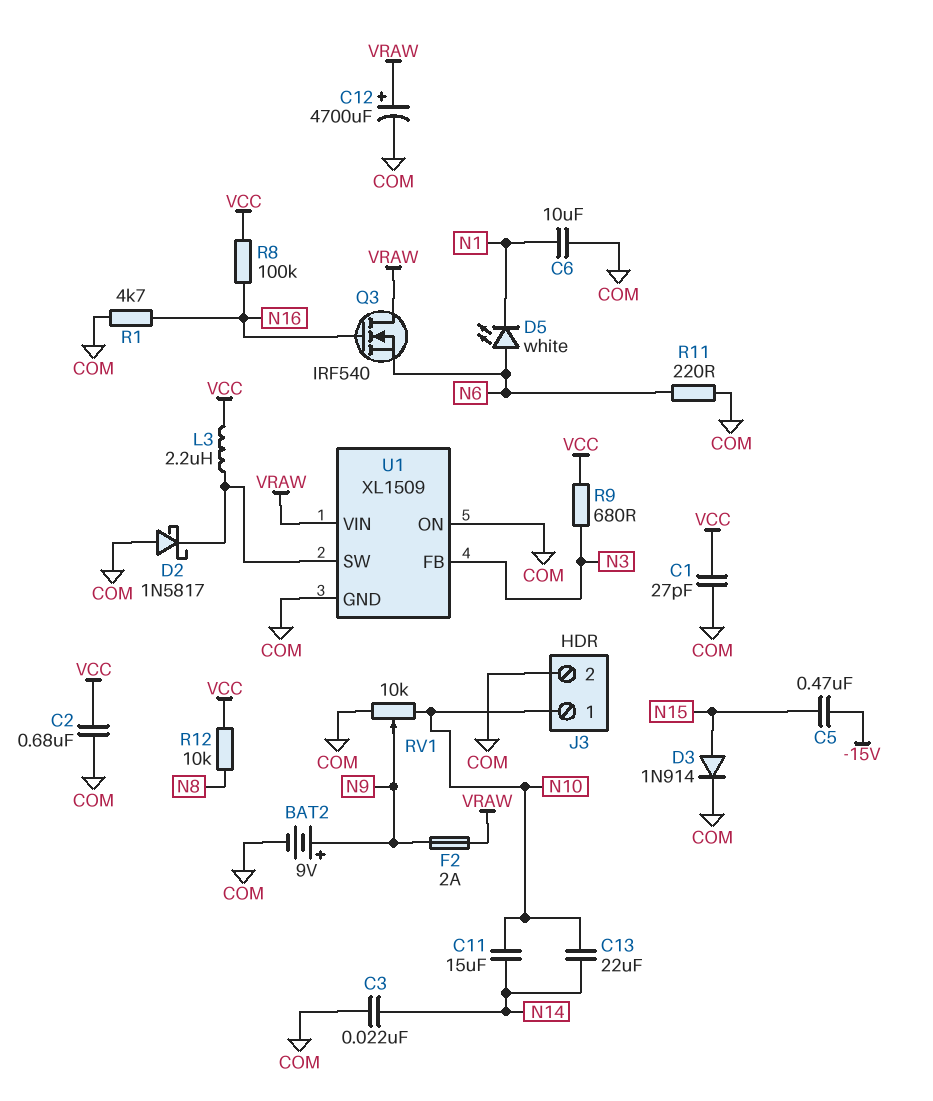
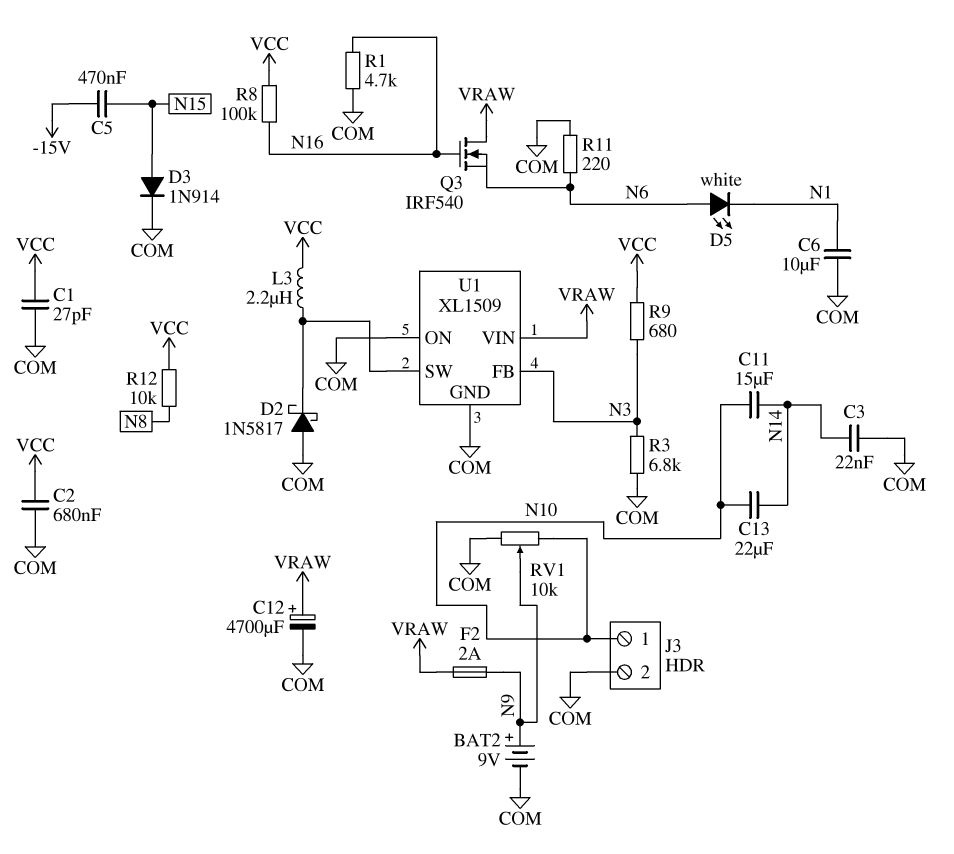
R3: none -> 6.8k (COM, N3)

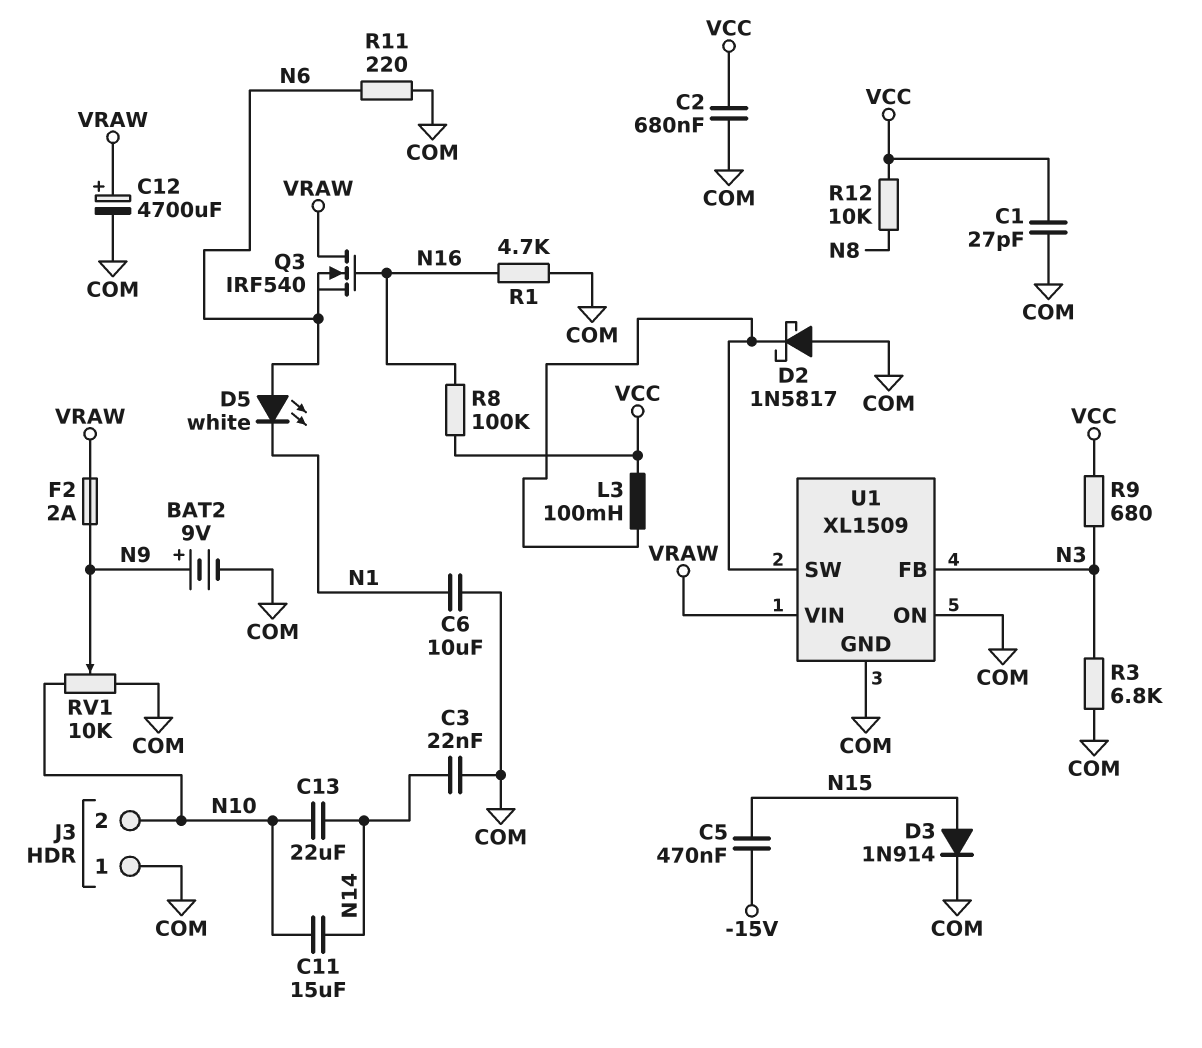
J3 pin 1: N10 -> COM
J3 pin 2: COM -> N10
L3: 2.2uH (U1/SW, VCC) -> 100mH (U1/SW, VCC)

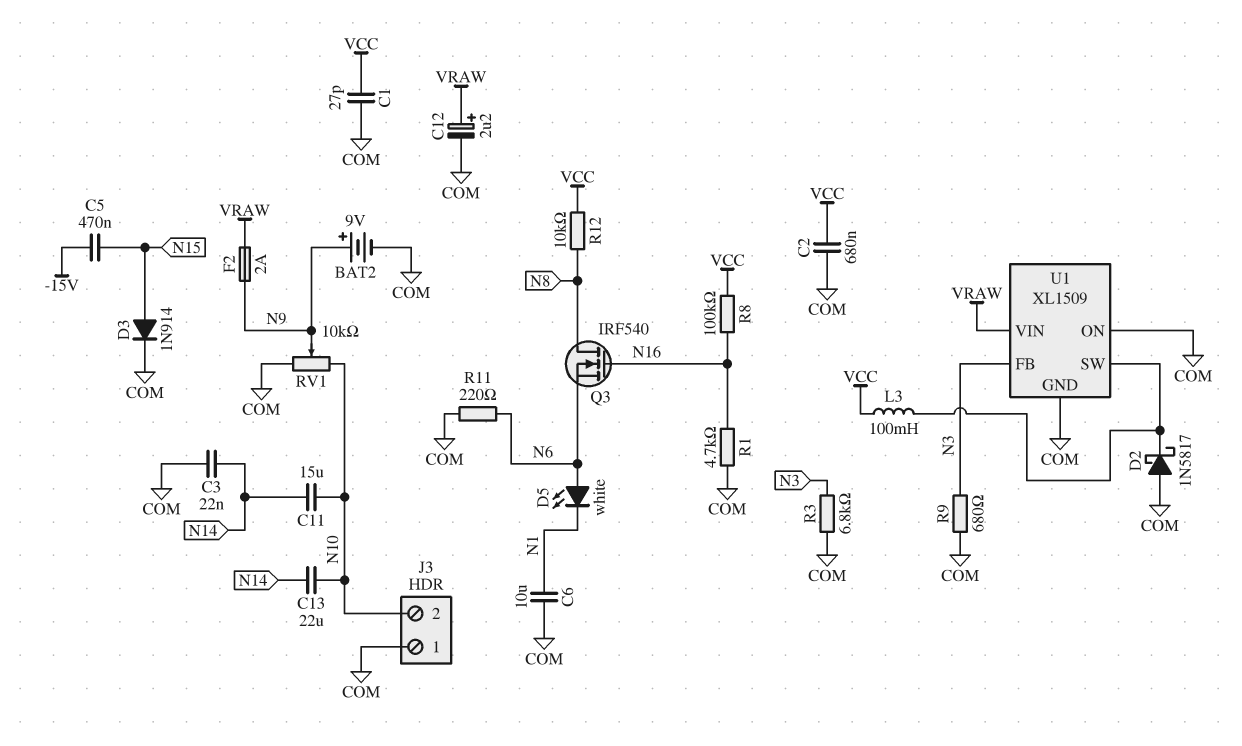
C12: 4700uF (plus VRAW, minus COM) -> 2.2uF (plus VRAW, minus COM)
Q3: NMOS IRF540 (G N16, D VRAW, S N6) -> NMOS IRF540 (G N16, D N8, S N6)
R9: 680 (N3, VCC) -> 680 (COM, N3)

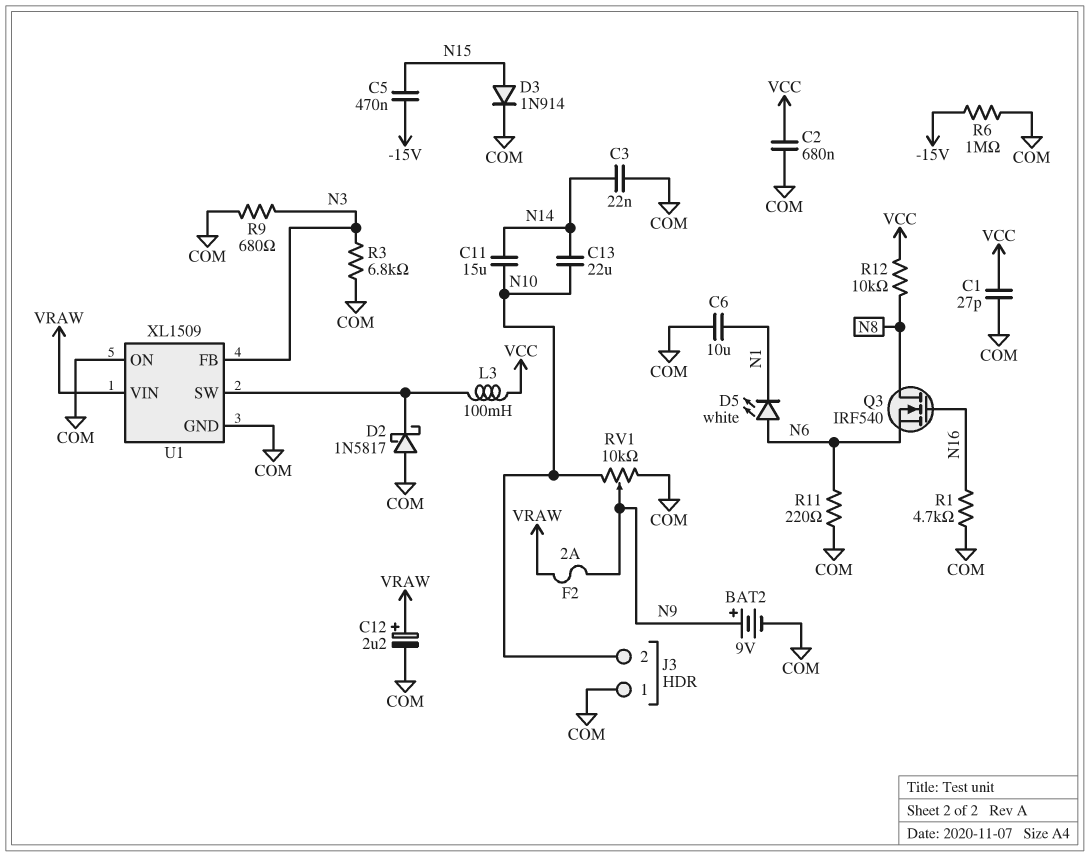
R6: none -> 1M (-15V, COM)
R8: 100k (N16, VCC) -> none

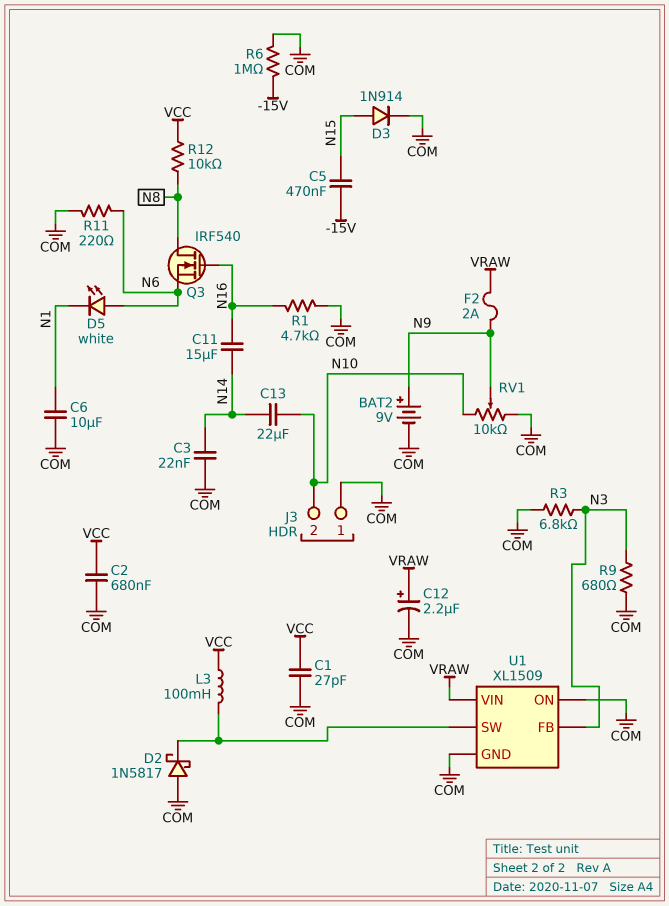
C11: 15uF (N10, N14) -> 15uF (N14, N16)

